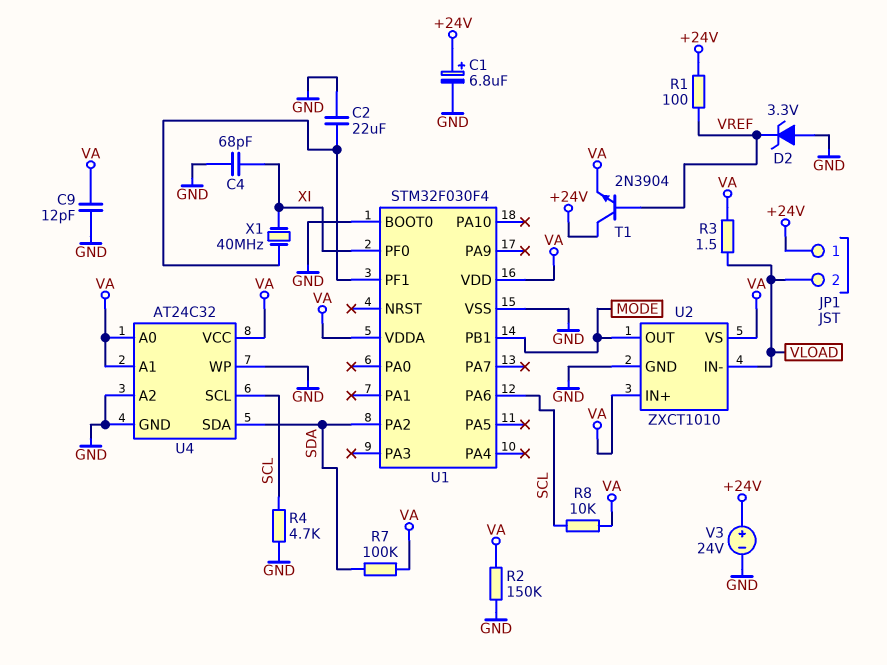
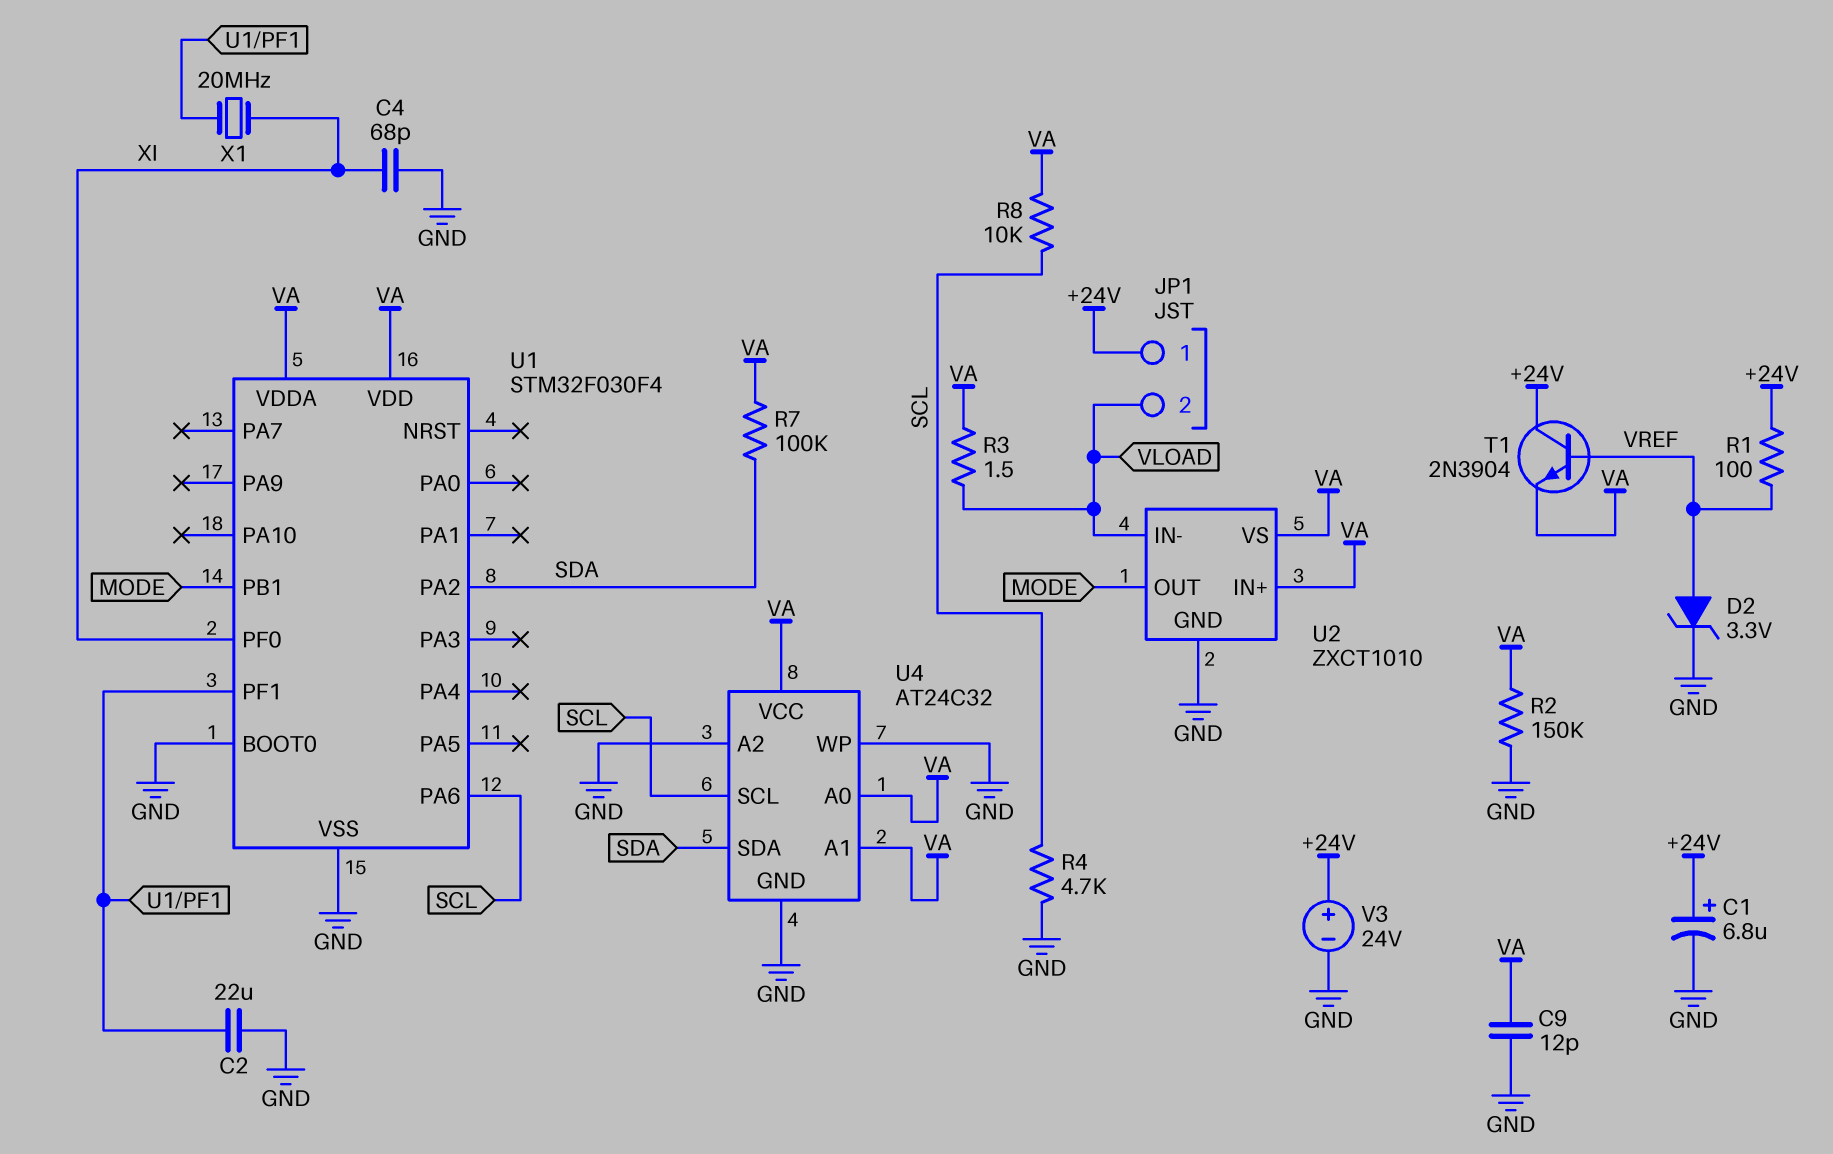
D2: zener 3.3V (A GND, K VREF) -> zener 3.3V (A VREF, K GND)
X1: 40MHz (U1/PF1, XI) -> 20MHz (U1/PF1, XI)

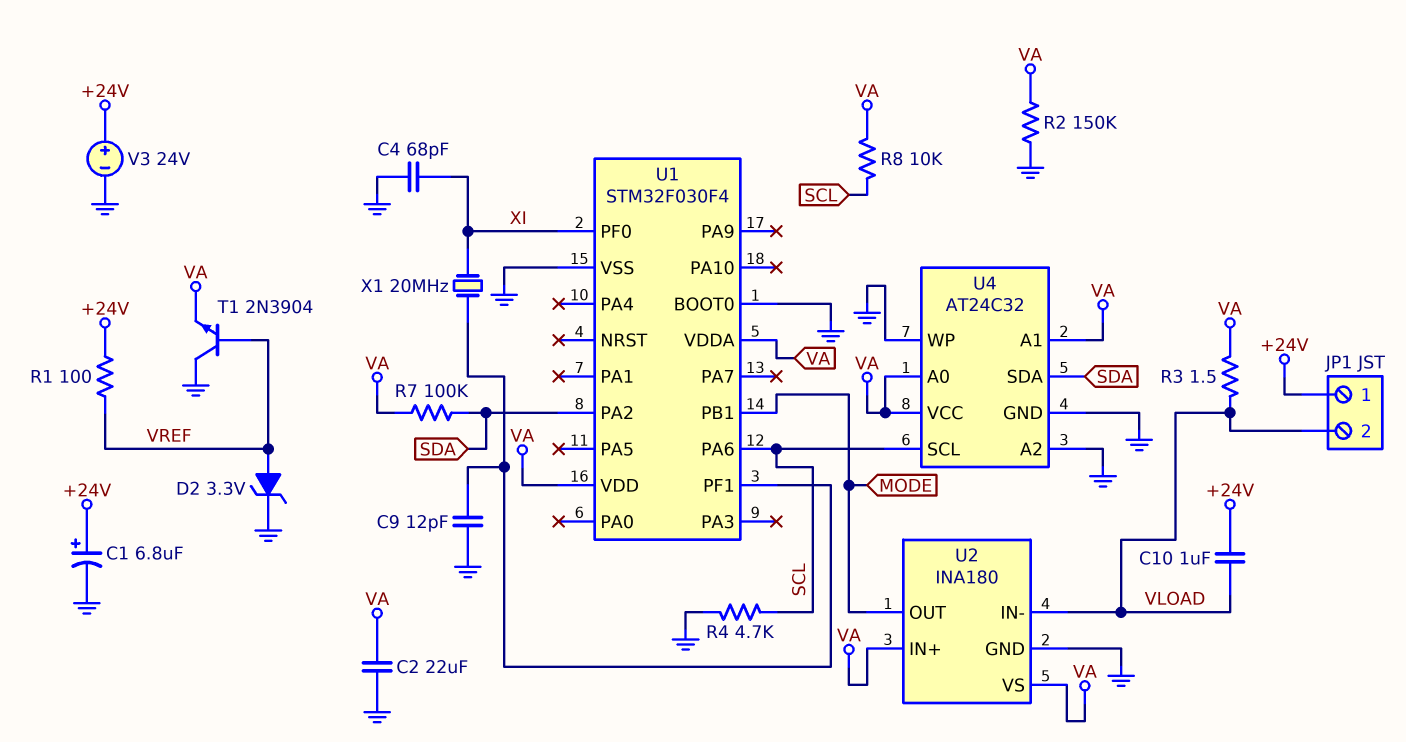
C2: 22uF (GND, U1/PF1) -> 22uF (GND, VA)
C9: 12pF (GND, VA) -> 12pF (GND, U1/PF1)
C10: none -> 1uF (+24V, VLOAD)
T1: NPN 2N3904 (B VREF, C +24V, E VA) -> NPN 2N3904 (B VREF, C GND, E VA)
U2: ZXCT1010 -> INA180

